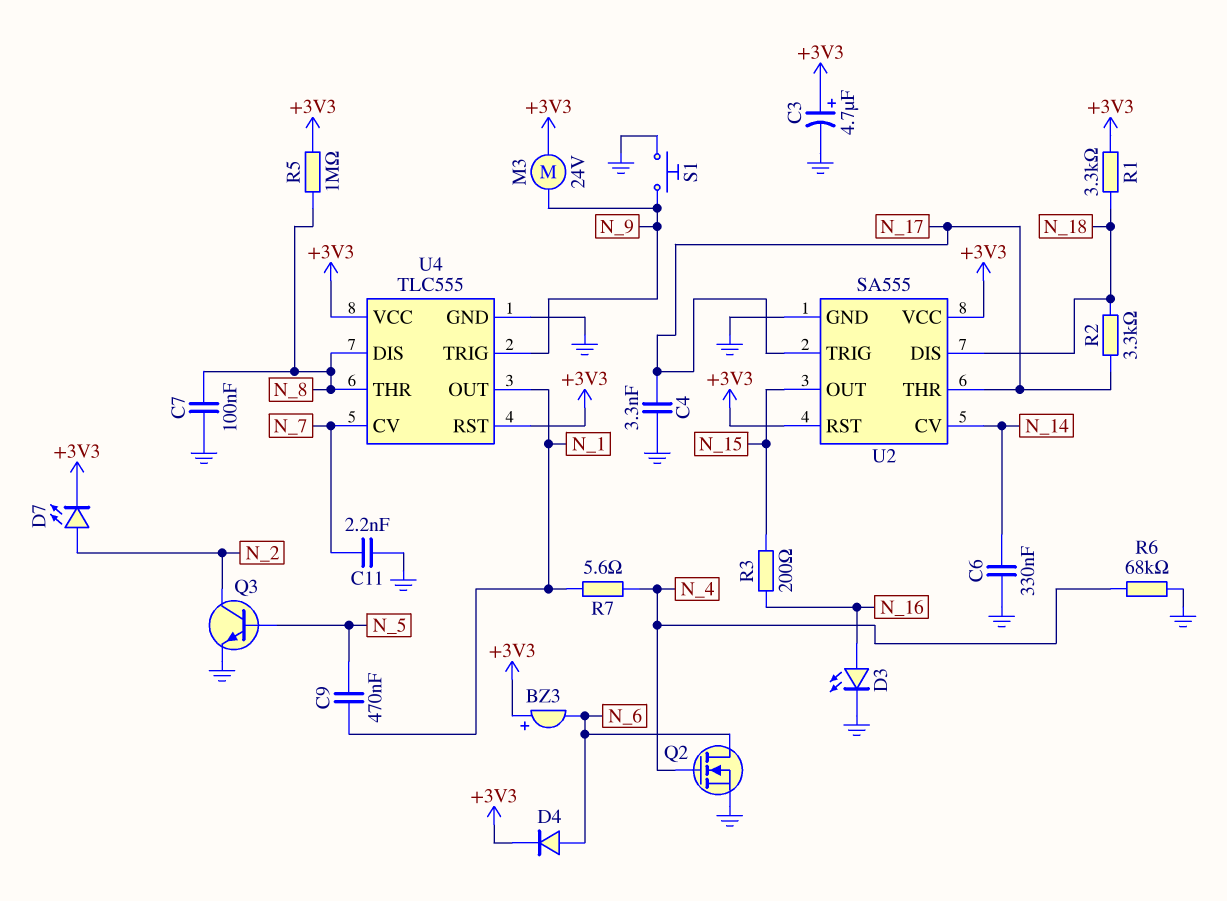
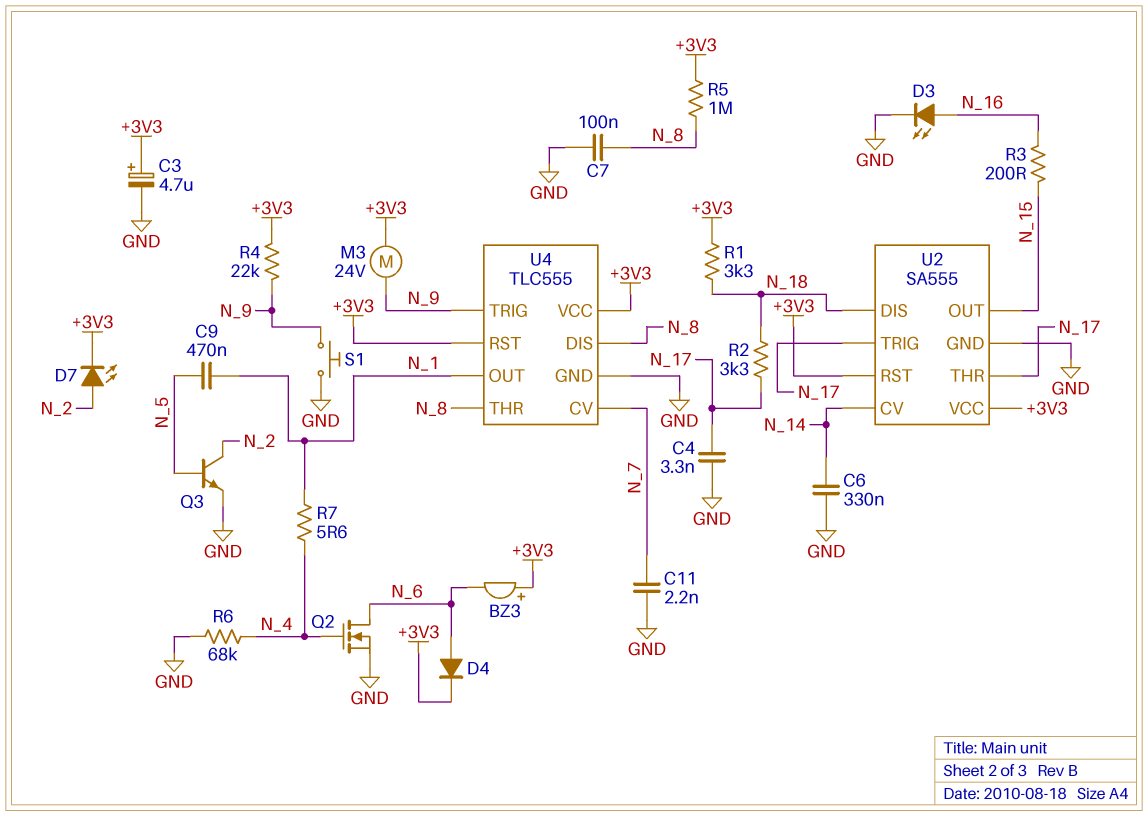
R4: none -> 22k (+3V3, N_9)

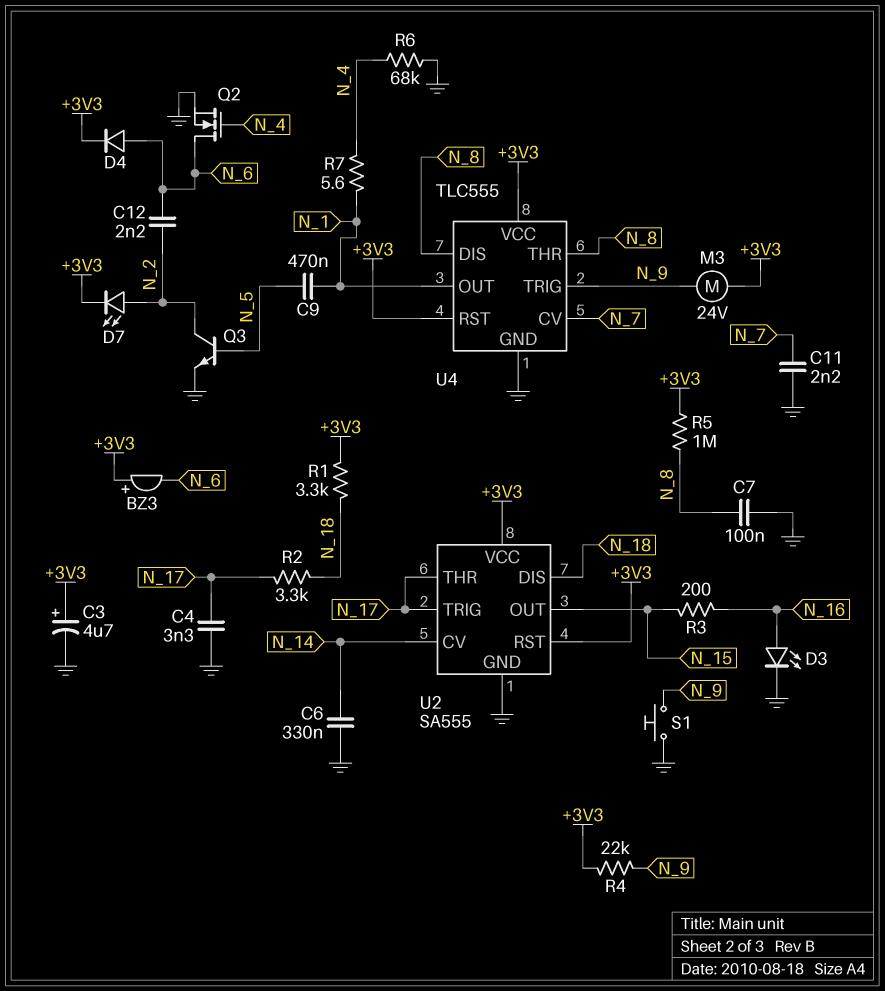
C12: none -> 2.2nF (N_2, N_6)

